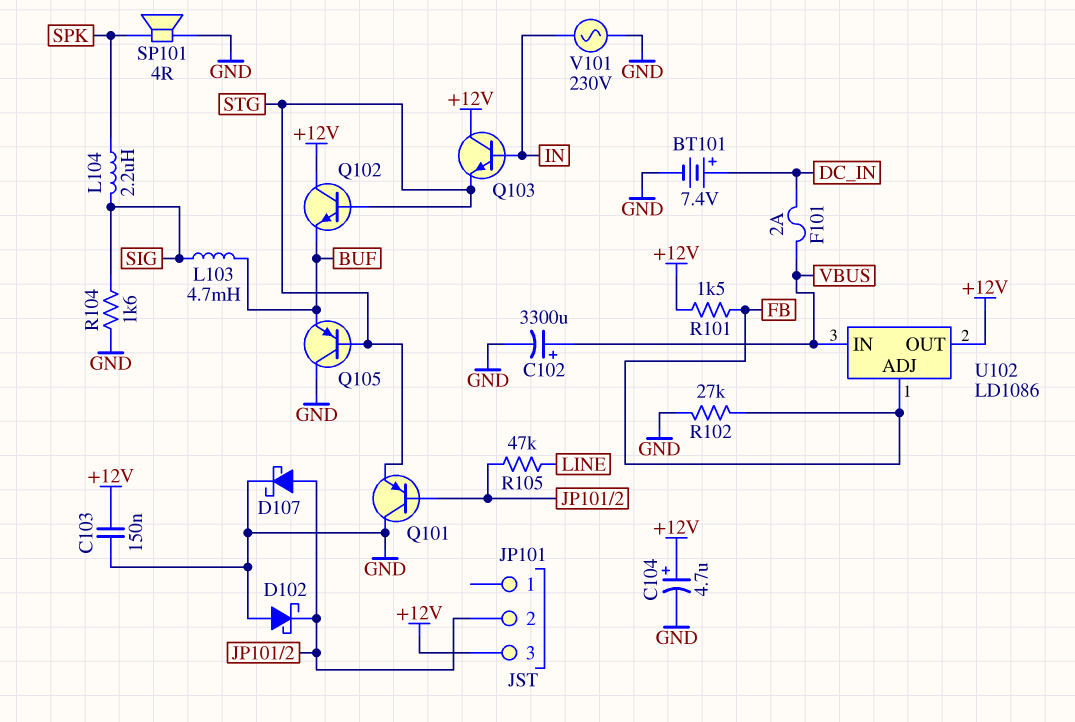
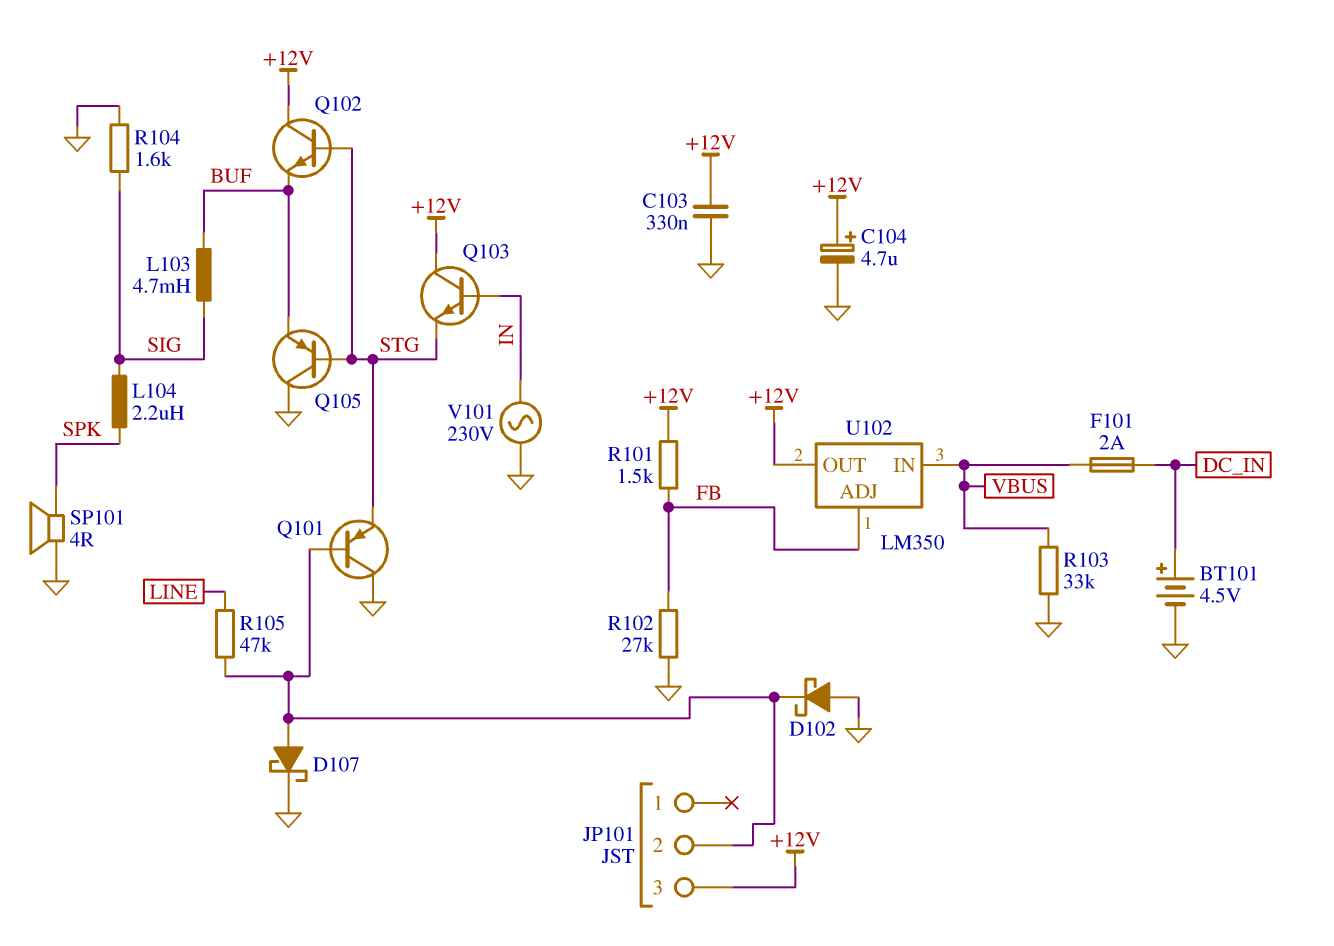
BT101: 7.4V (plus DC_IN, minus GND) -> 4.5V (plus DC_IN, minus GND)
C102: 3300uF (plus VBUS, minus GND) -> none
C103: 150nF (+12V, GND) -> 330nF (+12V, GND)
R103: none -> 33k (GND, VBUS)
U102: LD1086 -> LM350

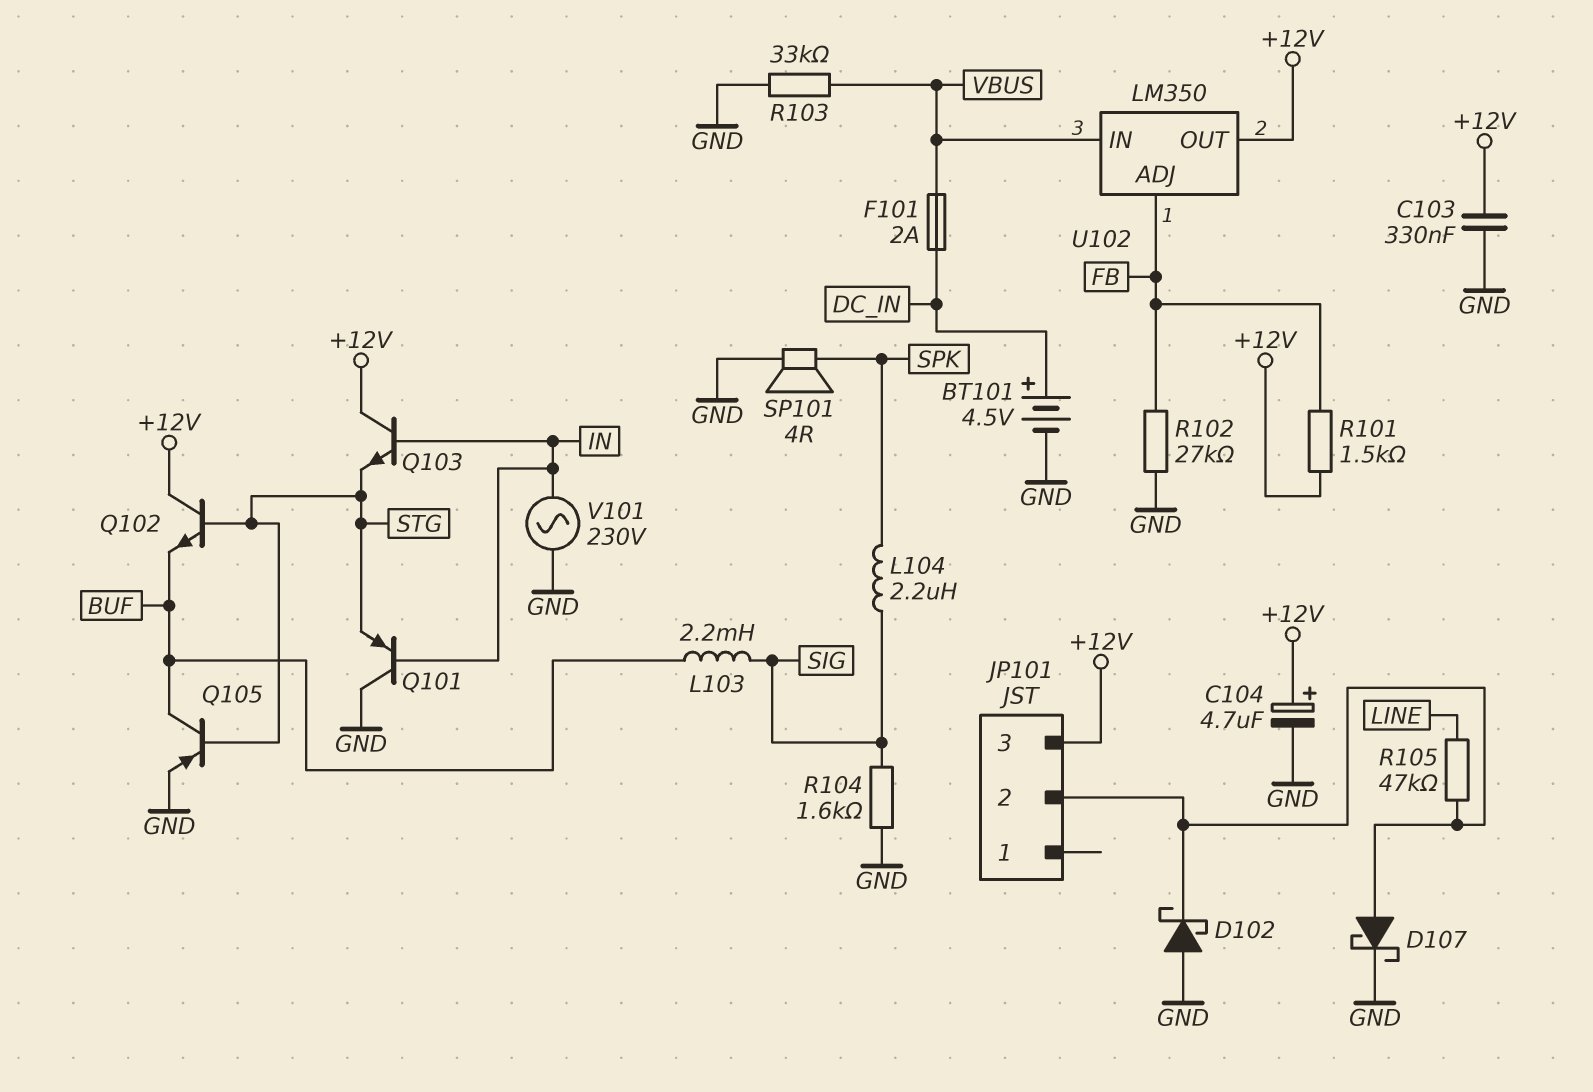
L103: 4.7mH (BUF, SIG) -> 2.2mH (BUF, SIG)
Q101: PNP (B JP101/2, C GND, E STG) -> PNP (B IN, C GND, E STG)
Q105: PNP (B STG, C GND, E BUF) -> PNP (B STG, C BUF, E GND)

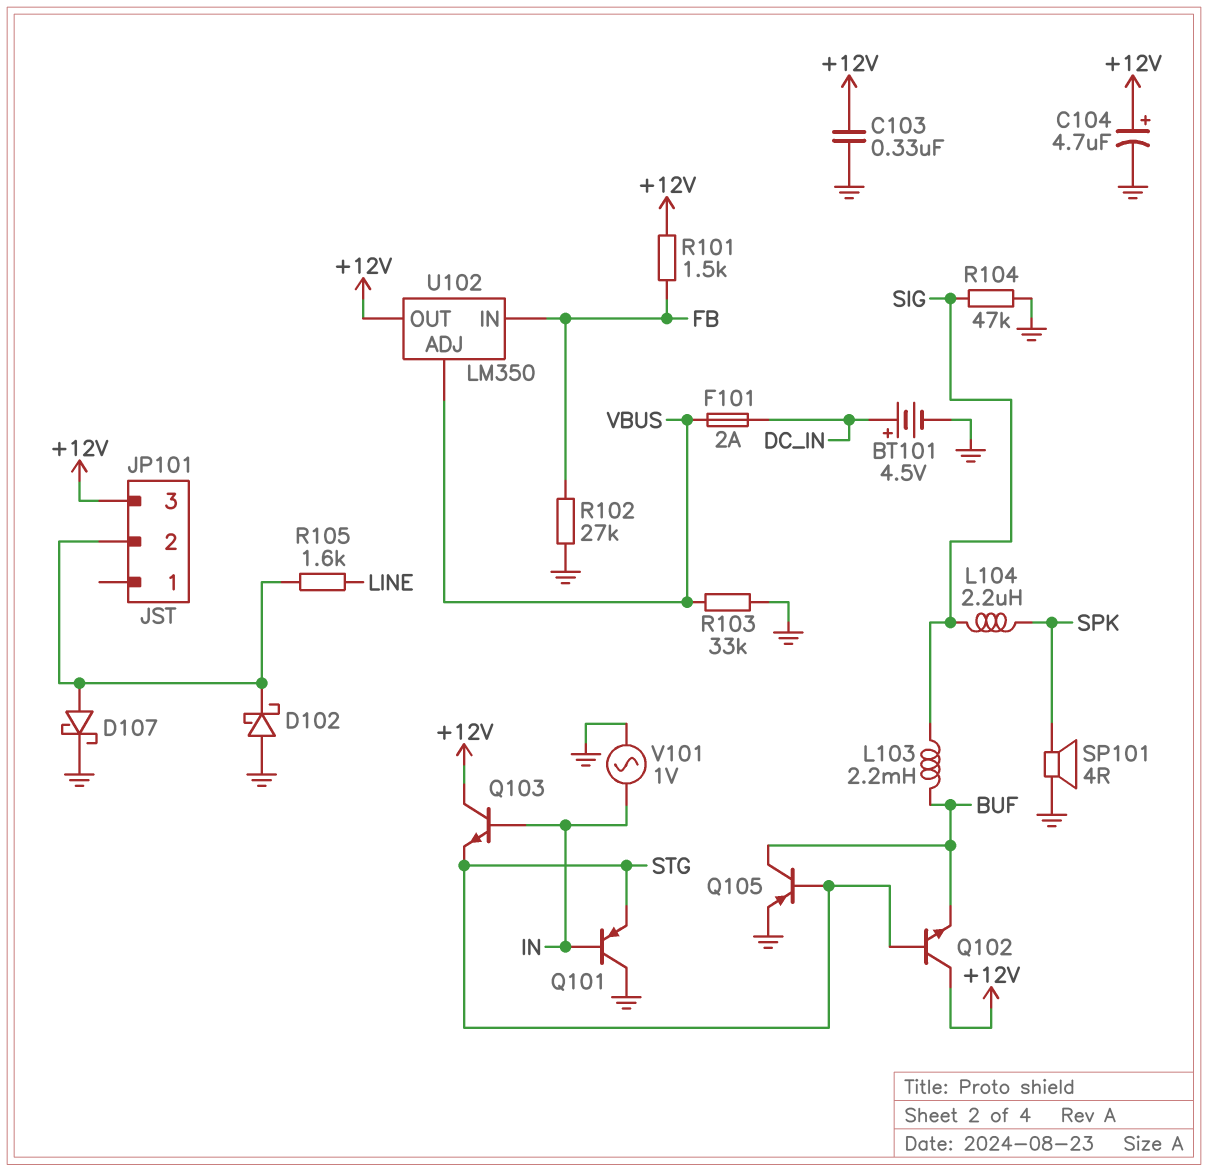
R104: 1.6k (GND, SIG) -> 47k (GND, SIG)
R105: 47k (JP101/2, LINE) -> 1.6k (JP101/2, LINE)
U102 pin ADJ: FB -> VBUS
U102 pin IN: VBUS -> FB
V101: AC 230V (GND, IN) -> AC 1V (GND, IN)

